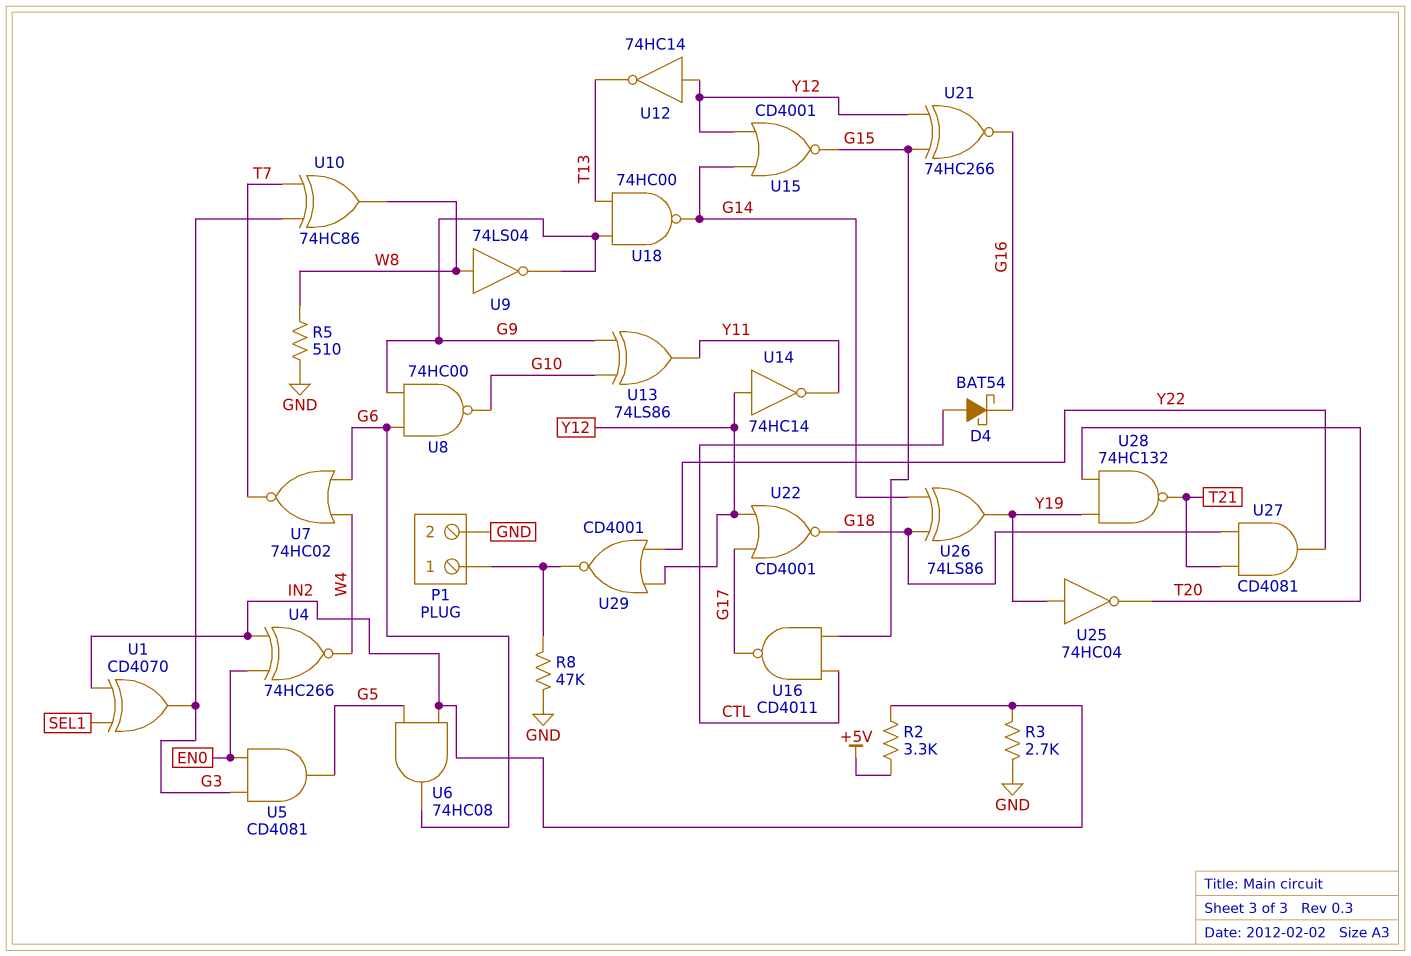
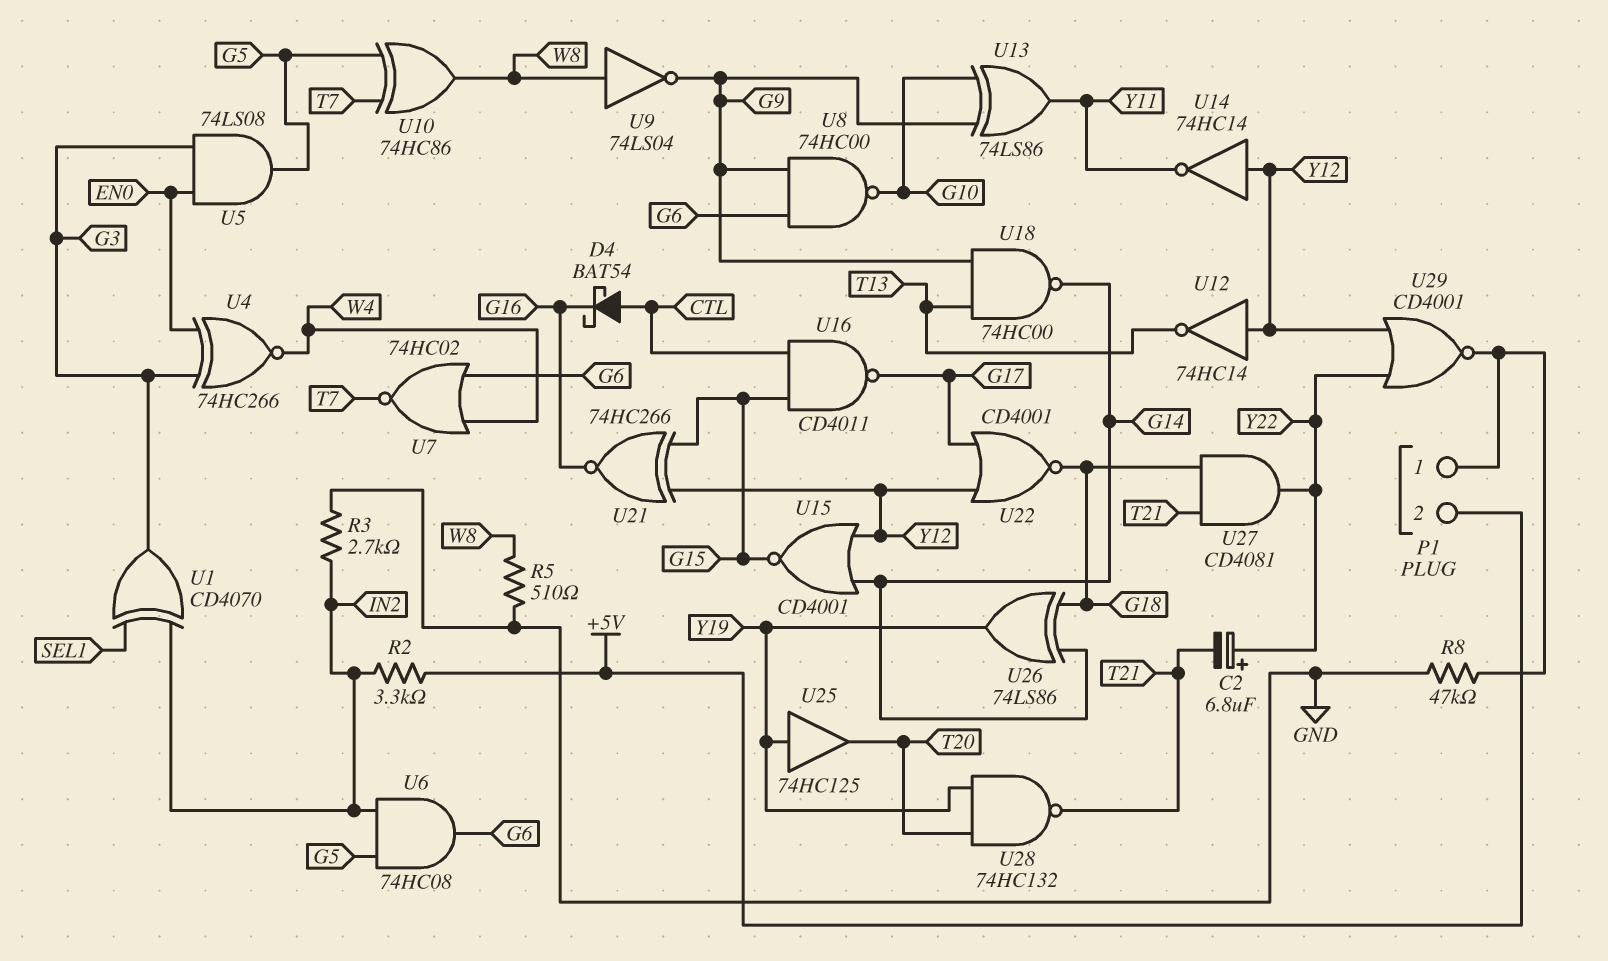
C2: none -> 6.8uF (plus Y22, minus T21)
P1 pin 2: GND -> +5V
U4: XNOR 74HC266 (in EN0, in IN2, out W4) -> XNOR 74HC266 (in EN0, in G3, out W4)
U5: AND CD4081 (in EN0, in G3, out G5) -> AND 74LS08 (in EN0, in G3, out G5)
U10: XOR 74HC86 (in G3, in T7, out W8) -> XOR 74HC86 (in G5, in T7, out W8)
U25: NOT 74HC04 (in Y19, out T20) -> buffer 74HC125 (in Y19, out T20)

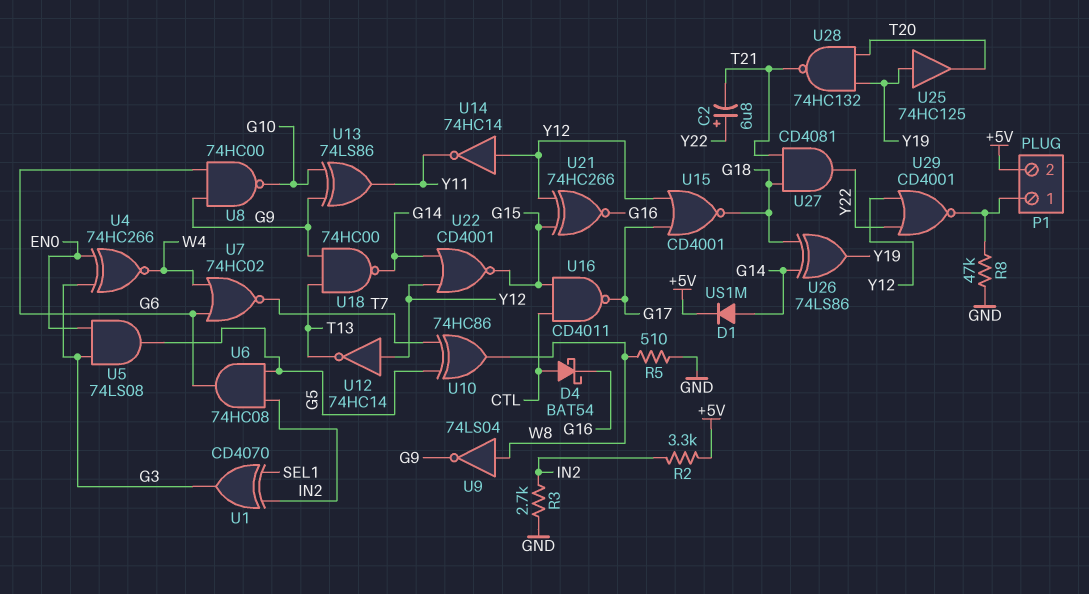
D1: none -> diode US1M (A G14, K +5V)
U15: NOR CD4001 (in G14, in Y12, out G15) -> NOR CD4001 (in G17, in Y12, out G18)
U22: NOR CD4001 (in G17, in Y12, out G18) -> NOR CD4001 (in G14, in Y12, out G15)

